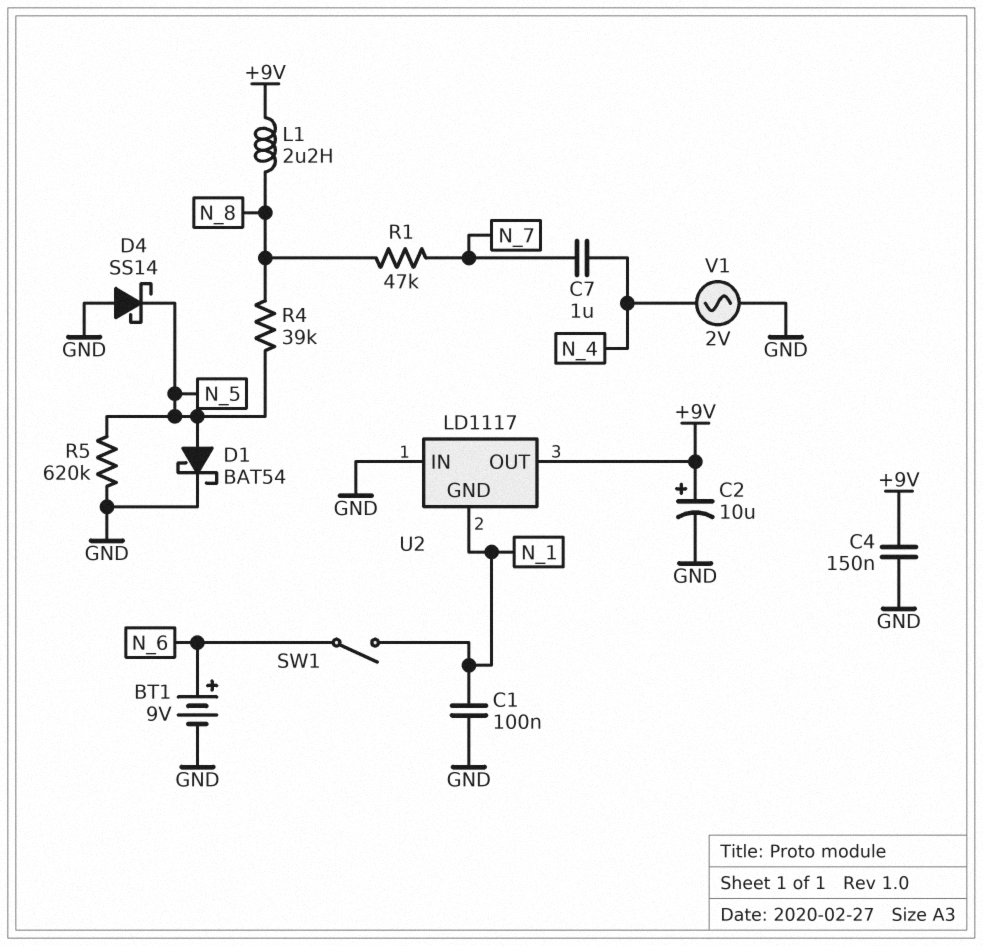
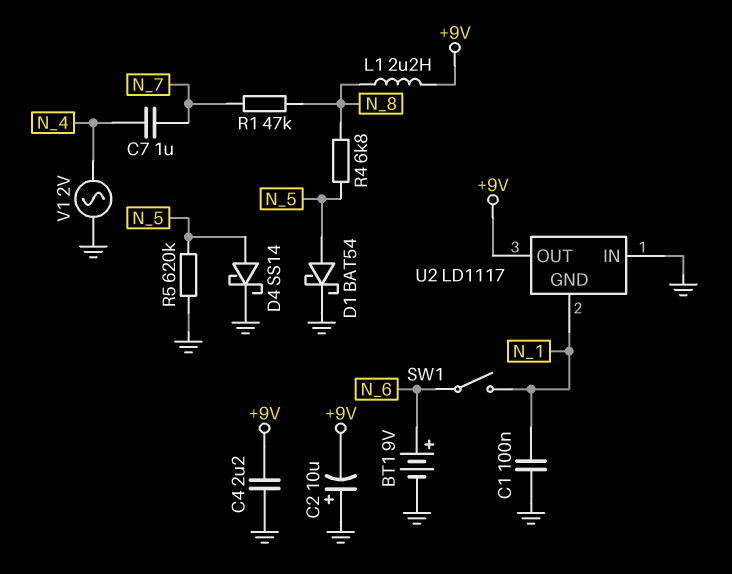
C2: 10uF (plus +9V, minus GND) -> 10uF (plus GND, minus +9V)
C4: 150nF (+9V, GND) -> 2.2uF (+9V, GND)
D4: schottky SS14 (A GND, K N_5) -> schottky SS14 (A N_5, K GND)
R4: 39k (N_5, N_8) -> 6.8k (N_5, N_8)

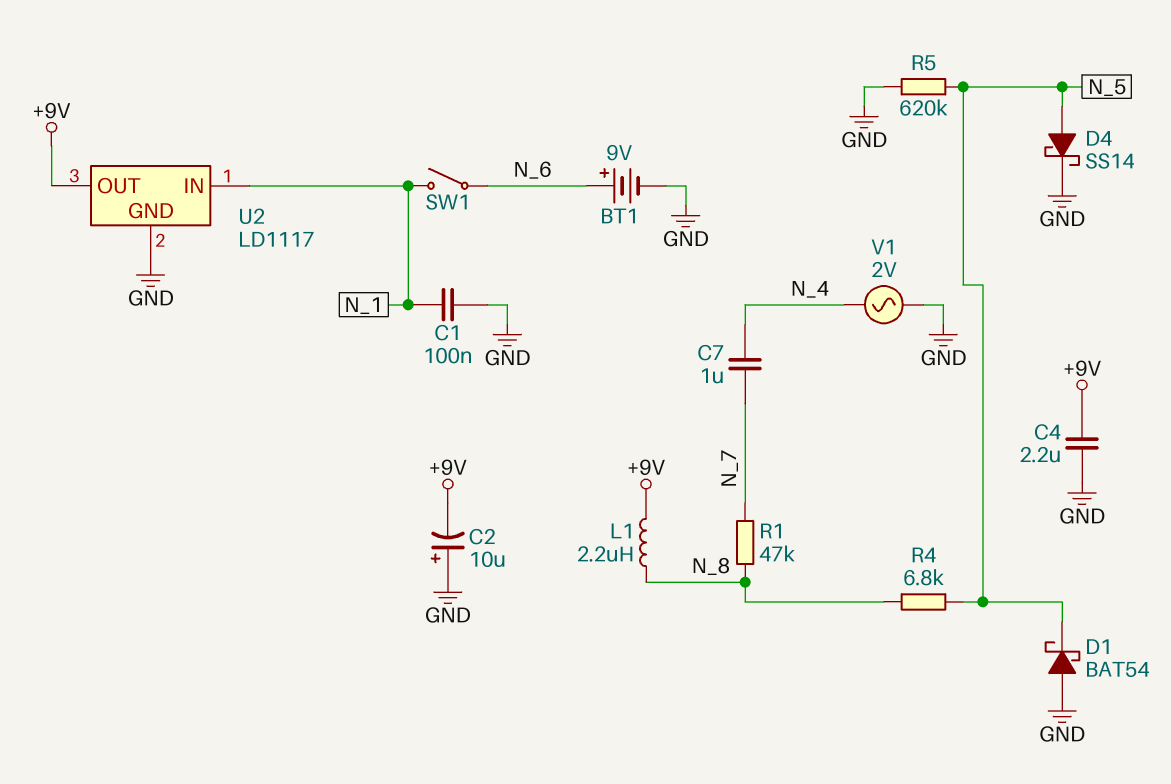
D1: schottky BAT54 (A N_5, K GND) -> schottky BAT54 (A GND, K N_5)
U2 pin GND: N_1 -> GND
U2 pin IN: GND -> N_1

